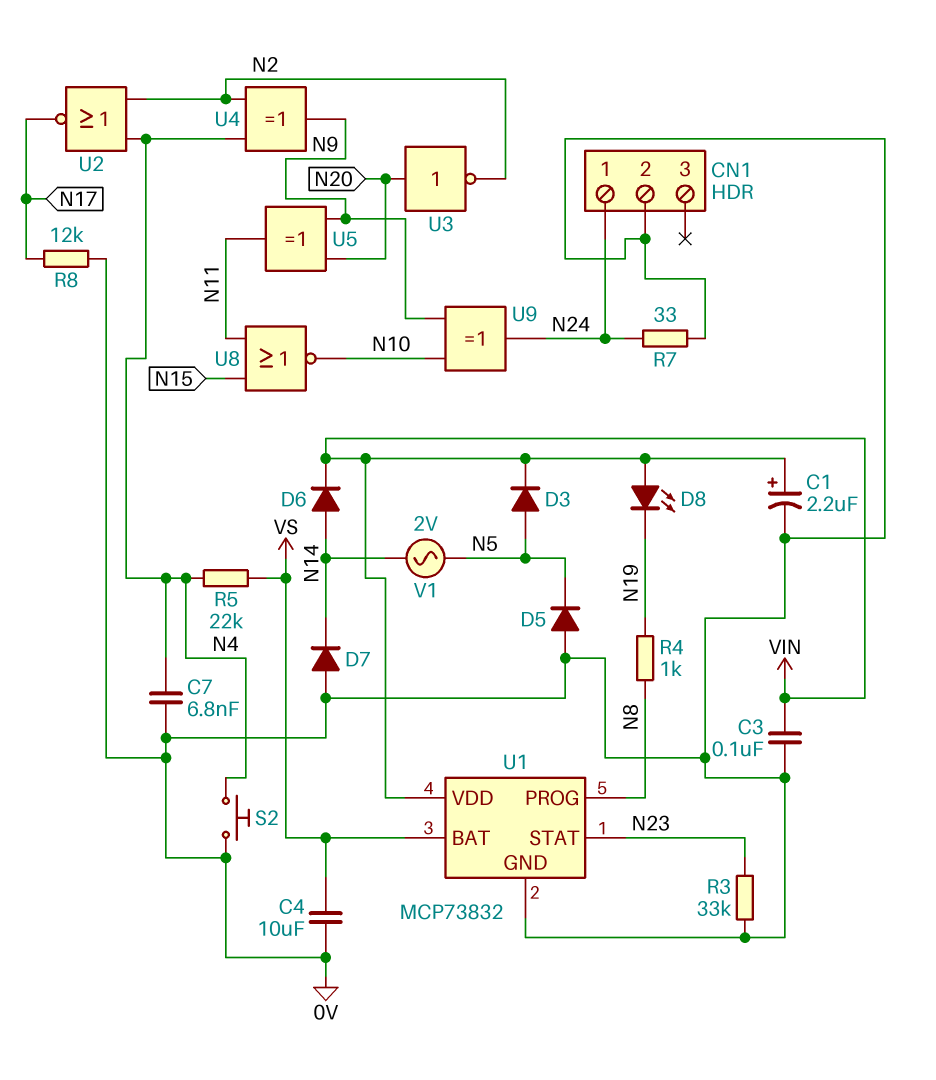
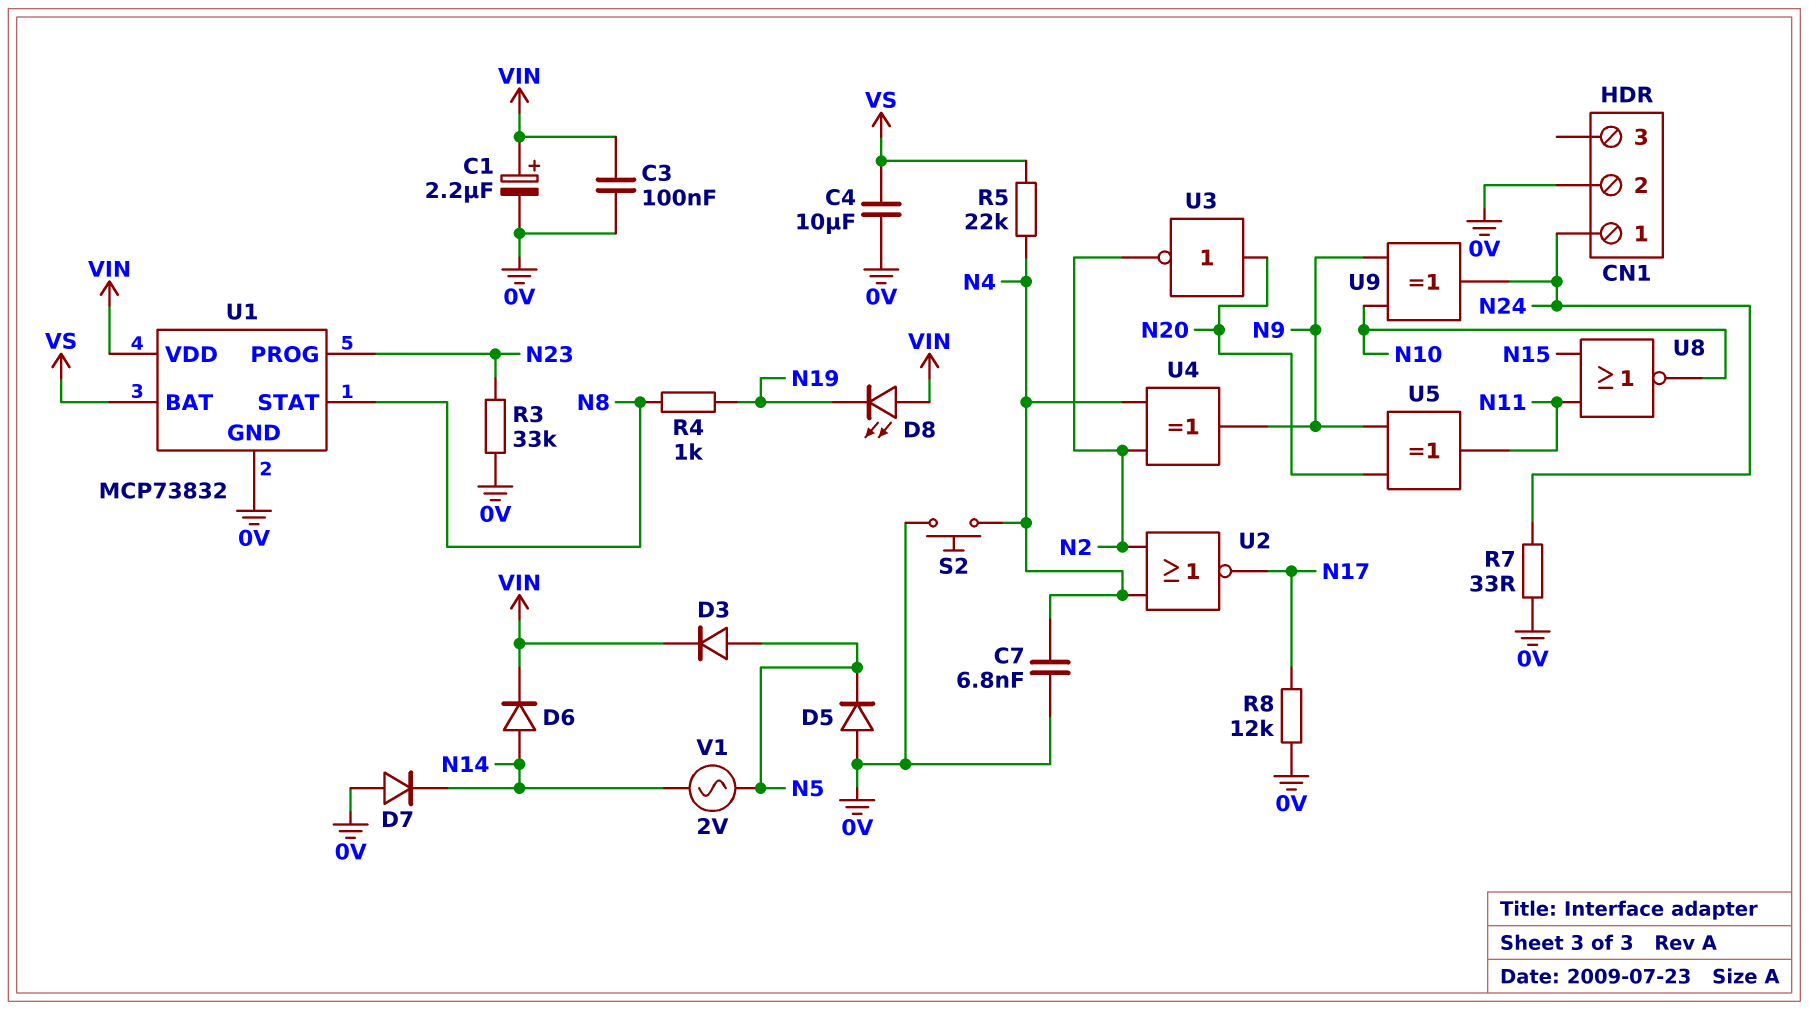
U1 pin PROG: N8 -> N23
U1 pin STAT: N23 -> N8

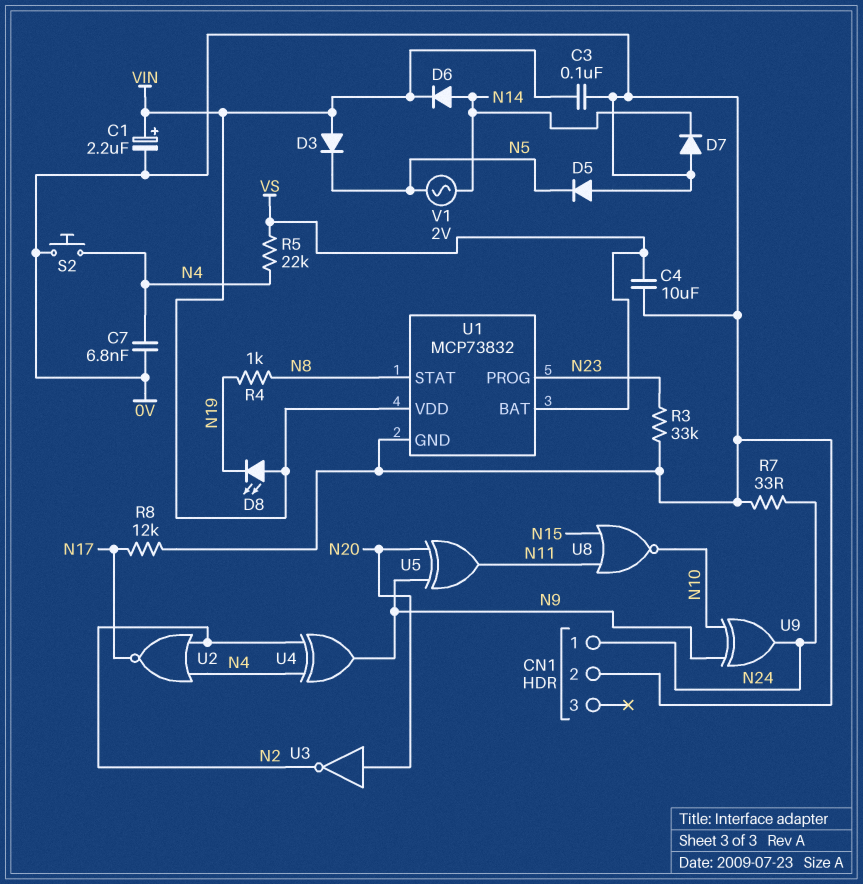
D3: diode (A N5, K VIN) -> diode (A VIN, K N5)

